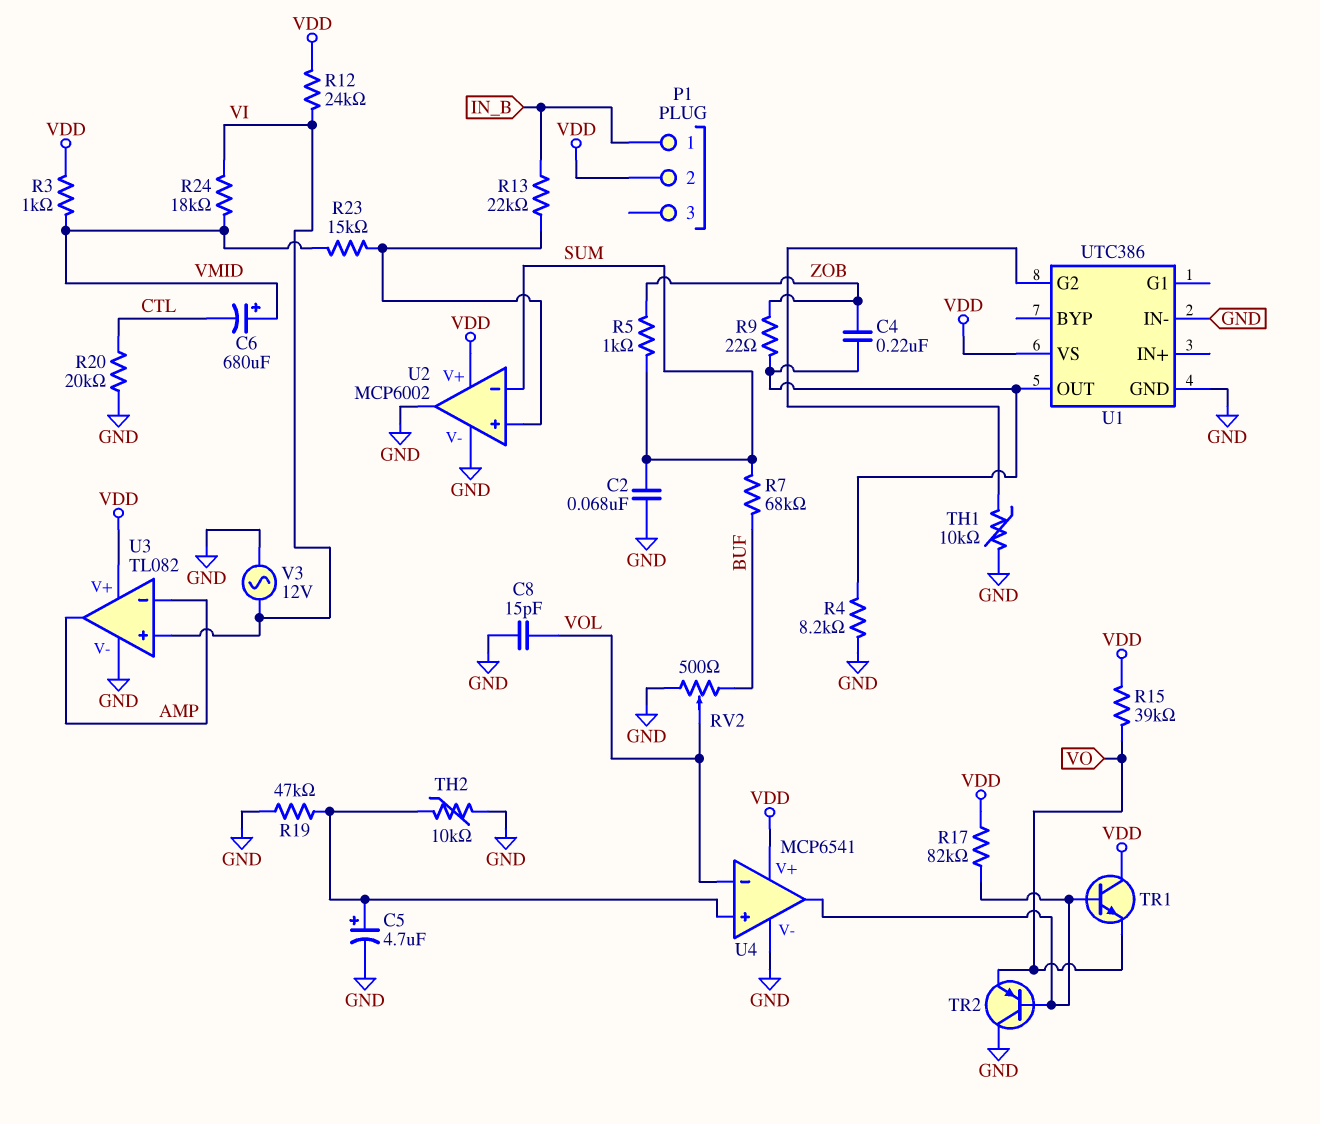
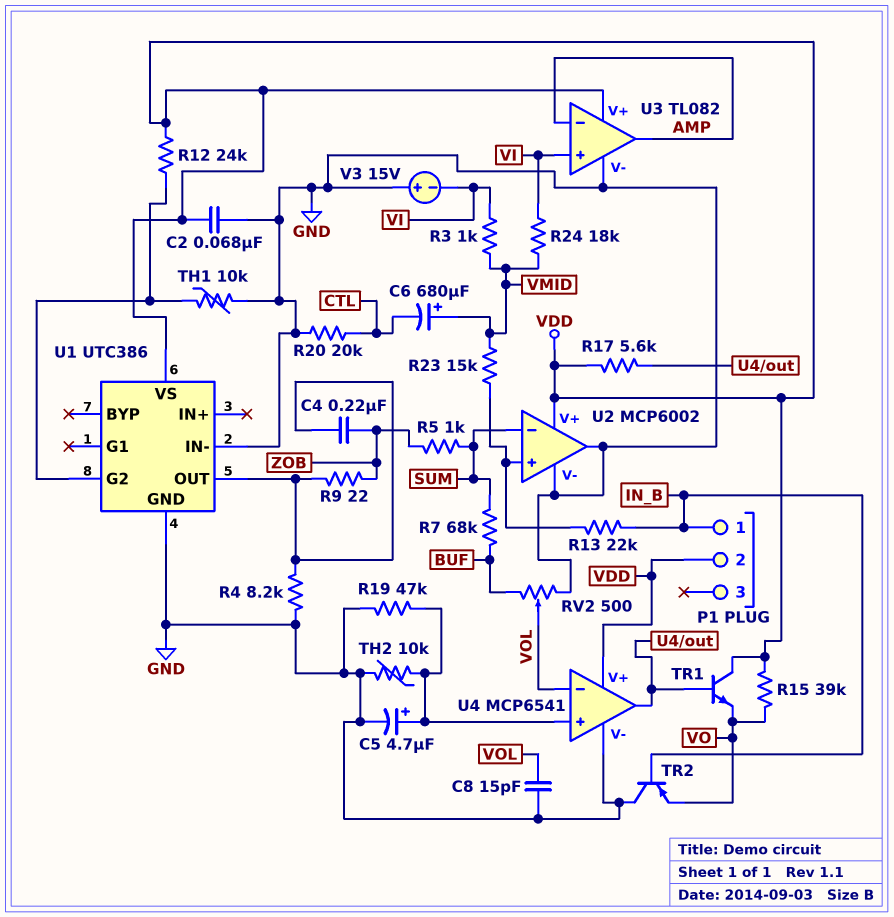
C2: 68nF (GND, SUM) -> 68nF (GND, VDD)
R3: 1k (VDD, VMID) -> 1k (VI, VMID)
R12: 24k (VDD, VI) -> 24k (U1/G2, VDD)
R17: 82k (U4/out, VDD) -> 5.6k (U4/out, VDD)
TR2: PNP (B U4/out, C GND, E VO) -> PNP (B IN_B, C GND, E VO)
V3: AC 12V (GND, VI) -> 15V (plus GND, minus VI)

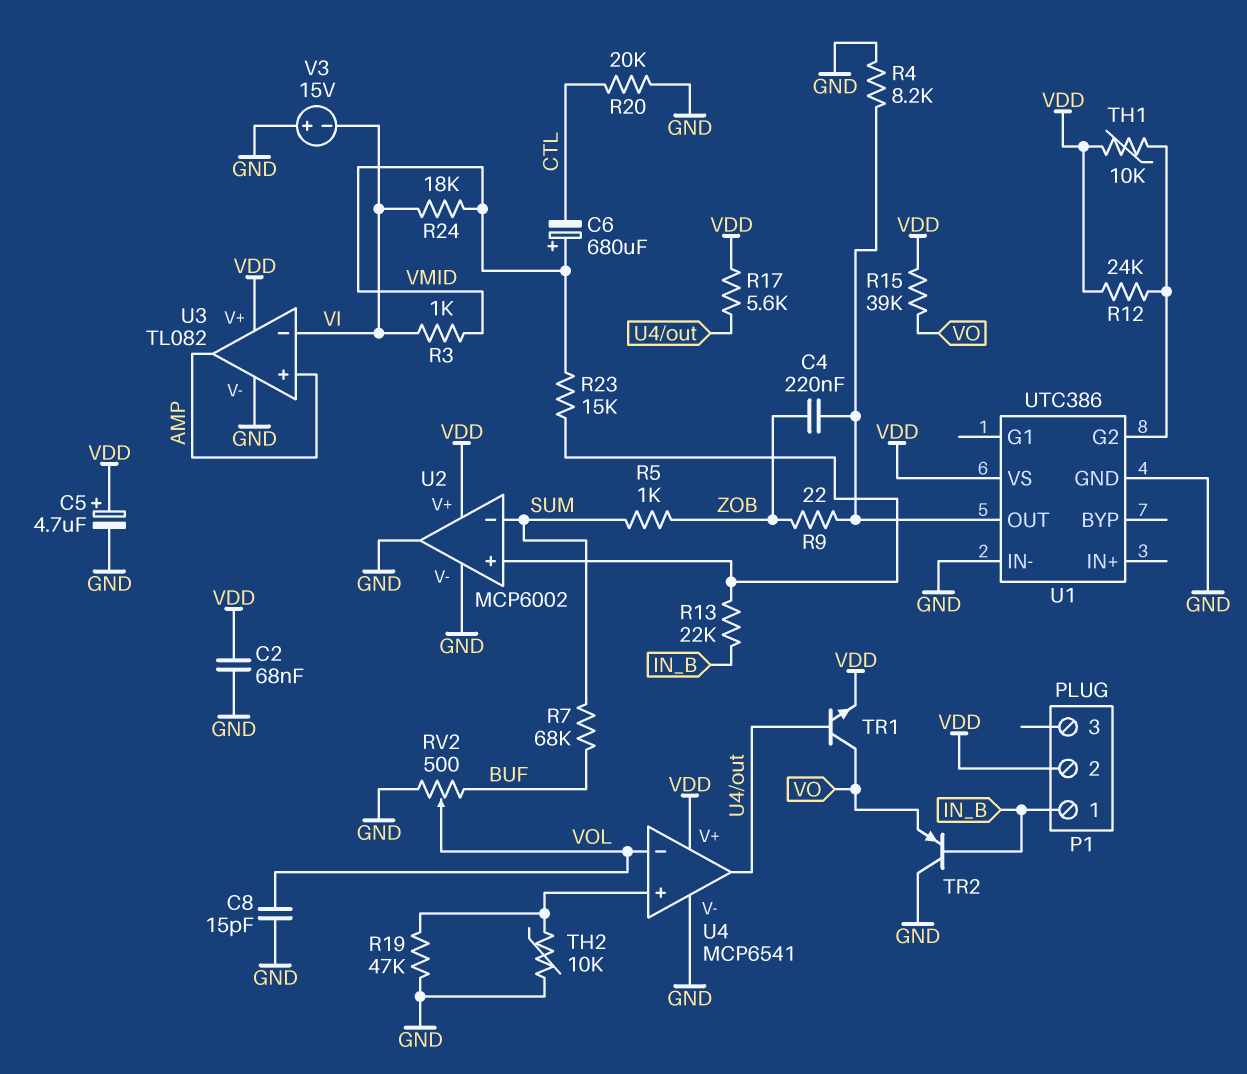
C5: 4.7uF (plus U4/in+, minus GND) -> 4.7uF (plus VDD, minus GND)
TH1: 10k (GND, U1/G2) -> 10k (U1/G2, VDD)
TR1: NPN (B U4/out, C VDD, E VO) -> NPN (B U4/out, C VO, E VDD)
U3 pin in+: VI -> AMP
U3 pin in-: AMP -> VI

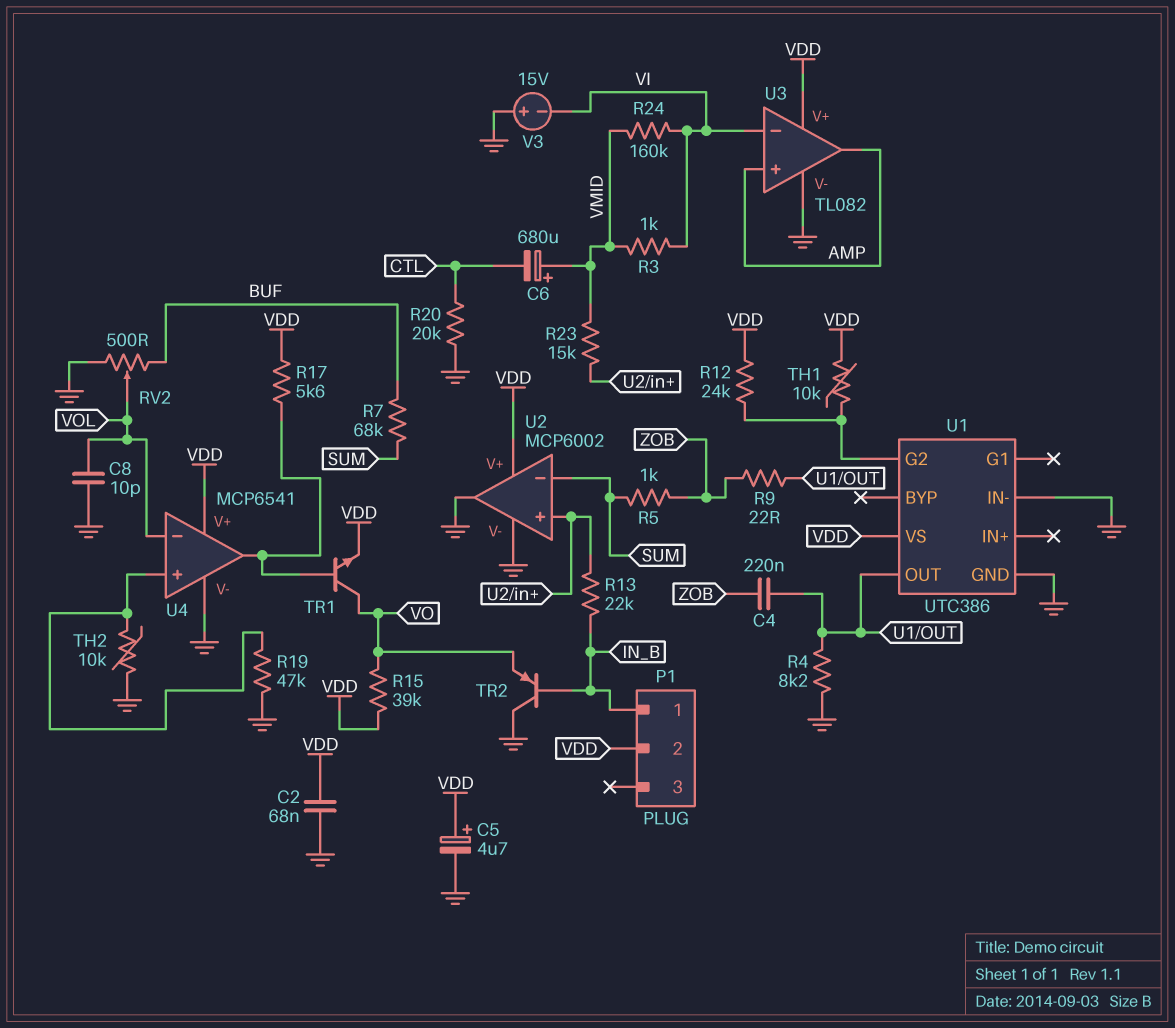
C8: 15pF (GND, VOL) -> 10pF (GND, VOL)
R24: 18k (VI, VMID) -> 160k (VI, VMID)

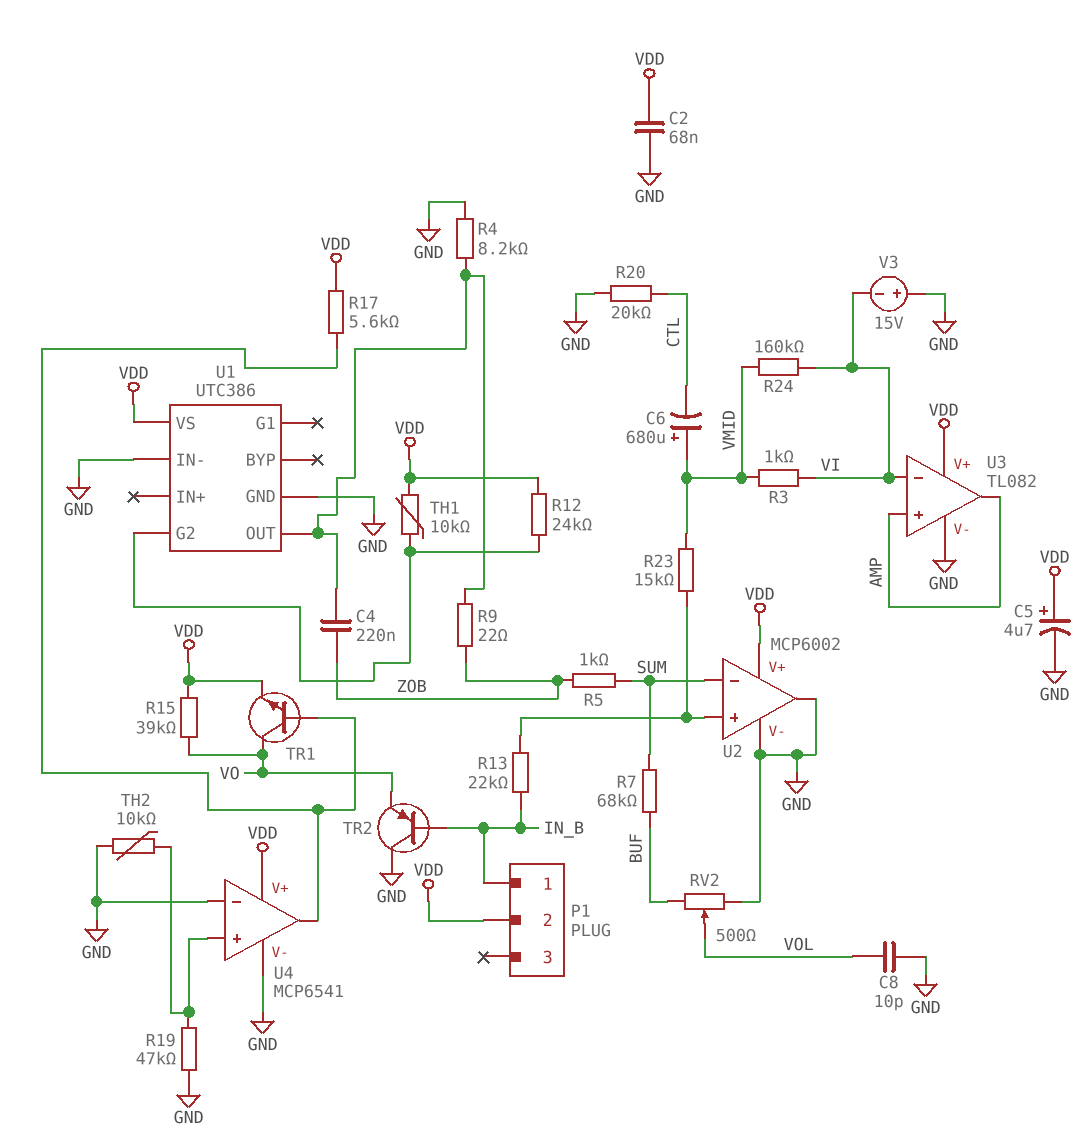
U4 pin in-: VOL -> GND

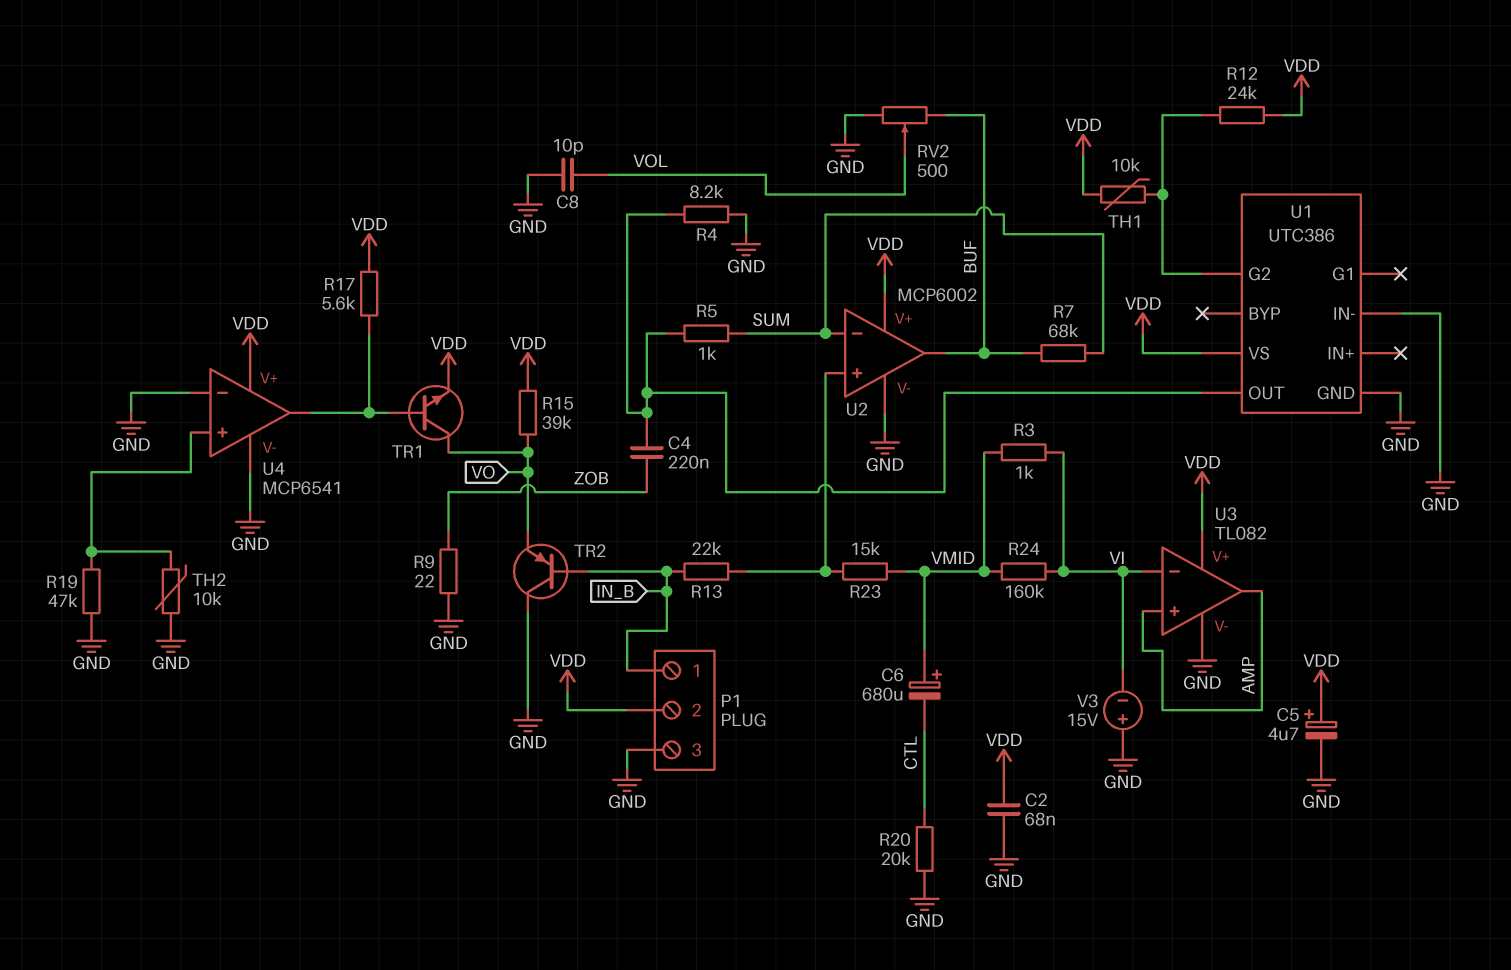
P1 pin 3: none -> GND
R5: 1k (SUM, ZOB) -> 1k (SUM, U1/OUT)
R9: 22 (U1/OUT, ZOB) -> 22 (GND, ZOB)
U2 pin out: GND -> BUF

